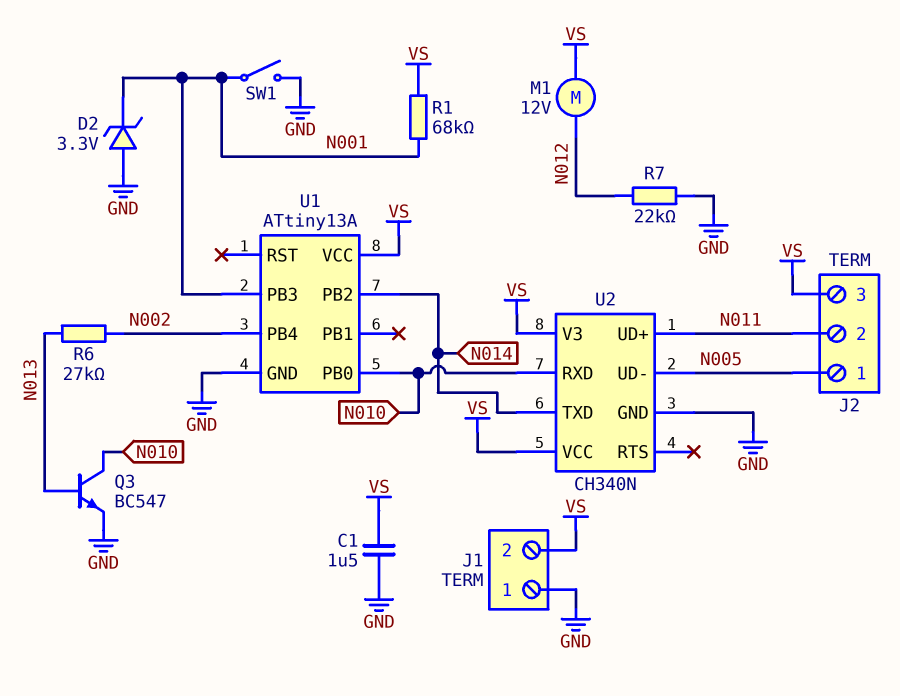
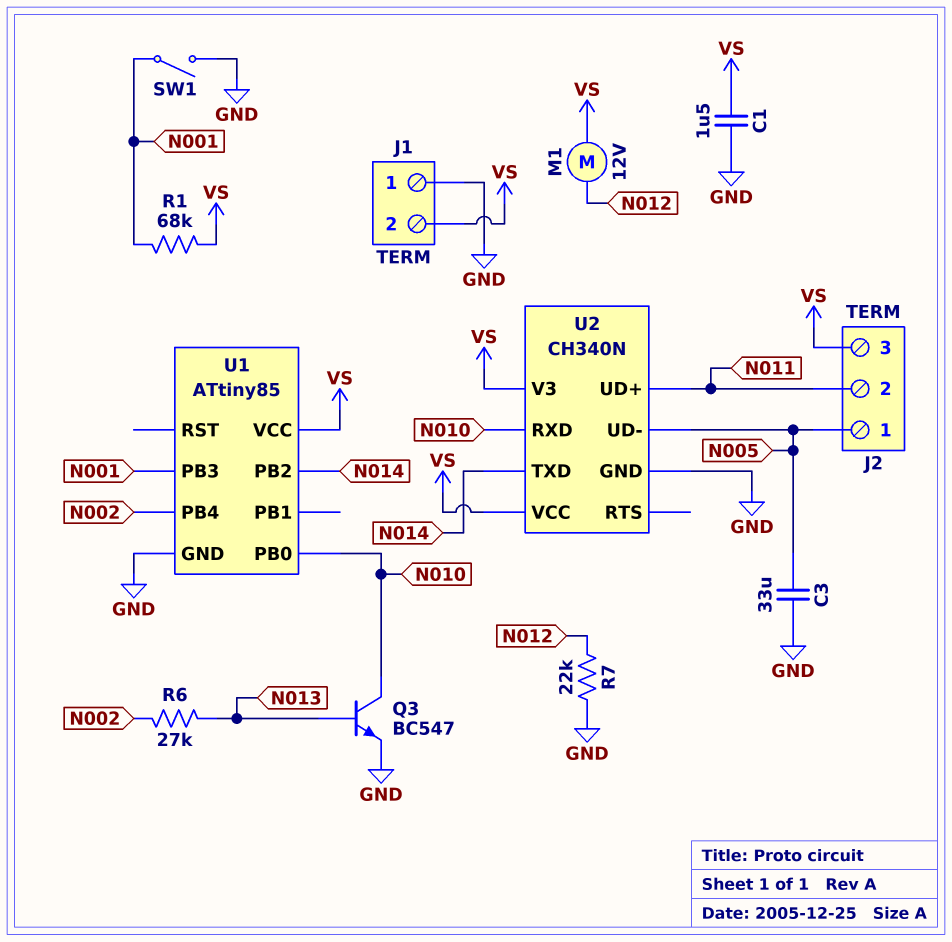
C3: none -> 33uF (GND, N005)
D2: zener 3.3V (A GND, K N001) -> none
U1: ATtiny13A -> ATtiny85

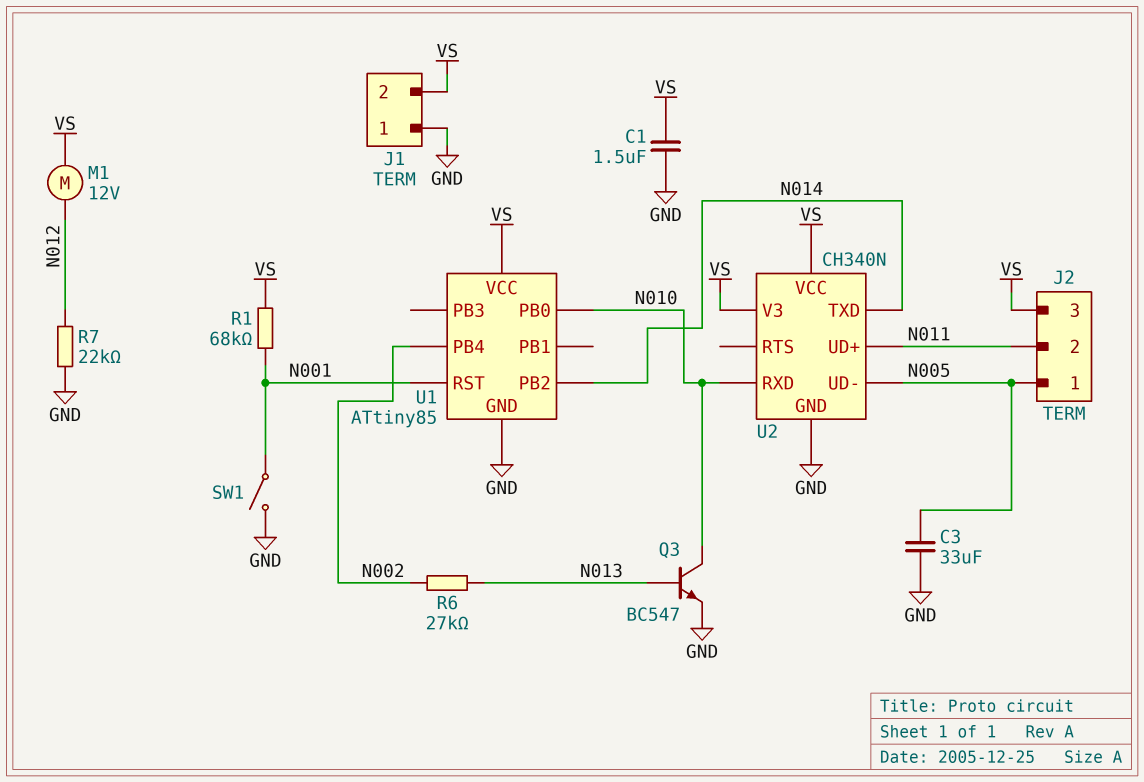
U1 pin PB3: N001 -> none
U1 pin RST: none -> N001

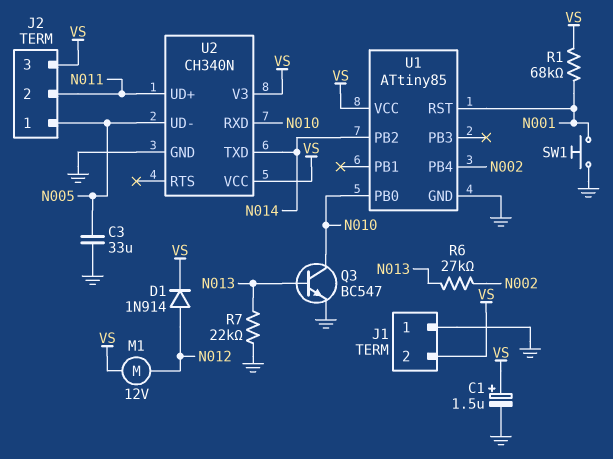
C1: 1.5uF (GND, VS) -> 1.5uF (plus VS, minus GND)
D1: none -> diode 1N914 (A N012, K VS)
R7: 22k (GND, N012) -> 22k (GND, N013)
SW1: switch (GND, N001) -> button (GND, N001)

